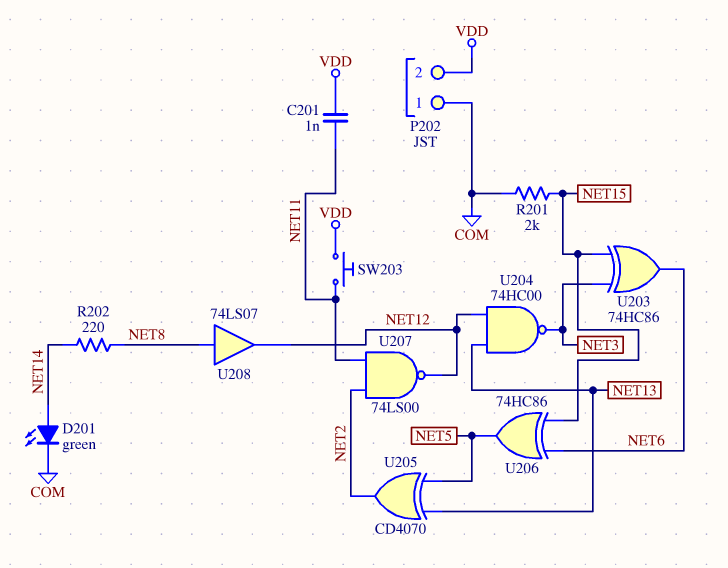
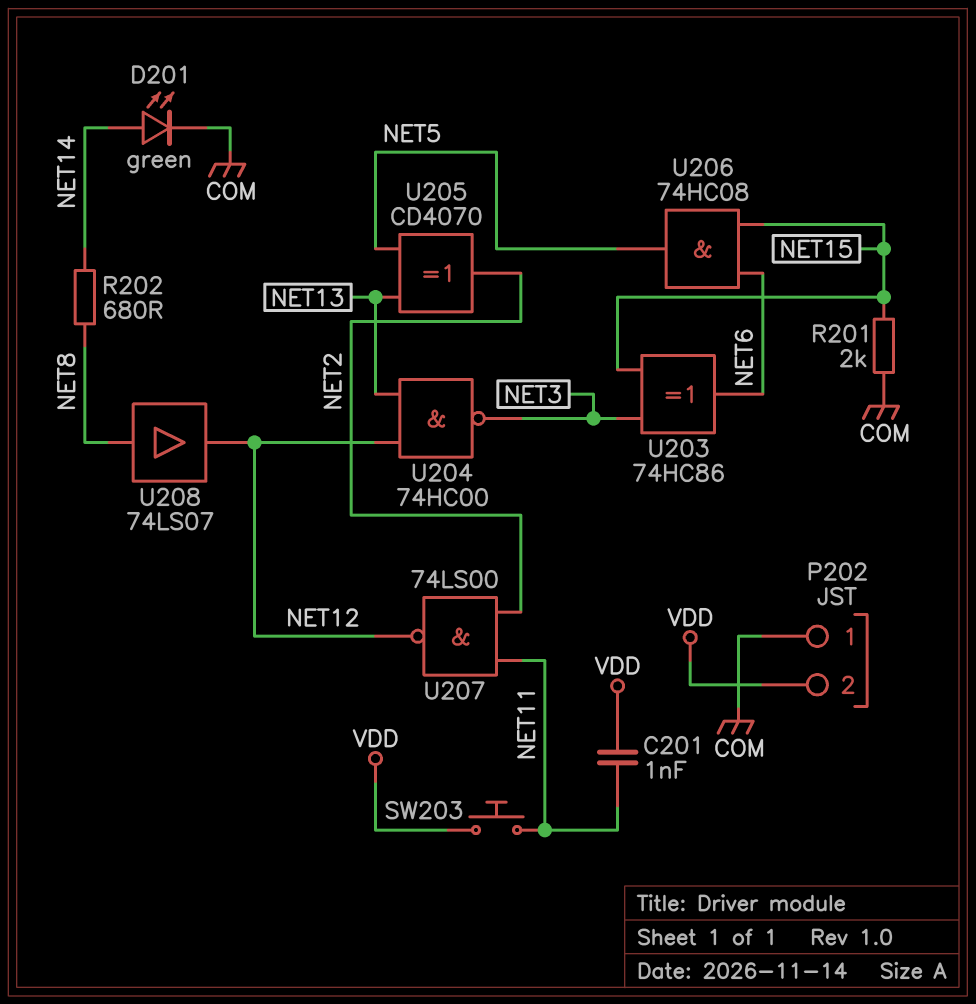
R202: 220 (NET8, NET14) -> 680 (NET8, NET14)
U206: XOR 74HC86 (in NET6, in NET15, out NET5) -> AND 74HC08 (in NET6, in NET15, out NET5)

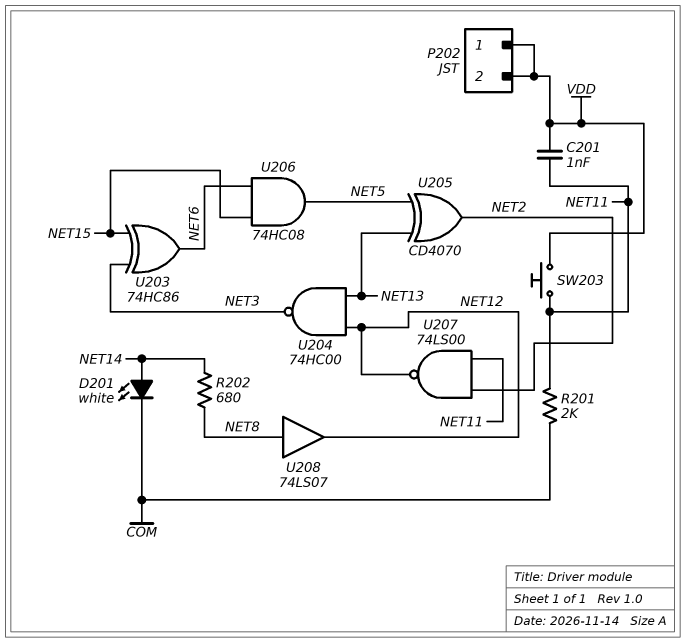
D201: LED green (A NET14, K COM) -> LED white (A NET14, K COM)
P202 pin 1: COM -> VDD
R201: 2k (COM, NET15) -> 2k (COM, NET11)

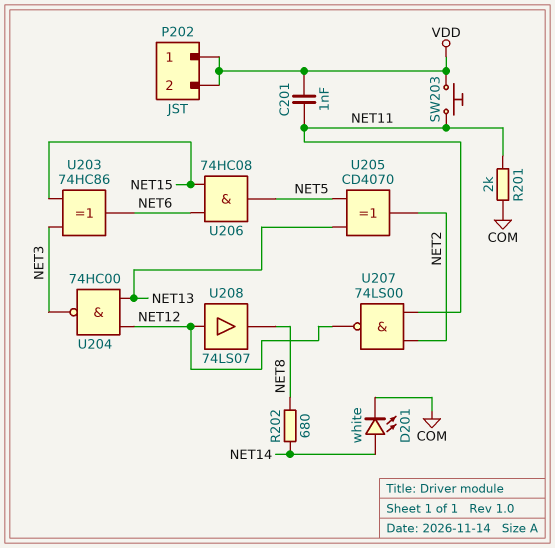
U208: buffer 74LS07 (in NET8, out NET12) -> buffer 74LS07 (in NET12, out NET8)

